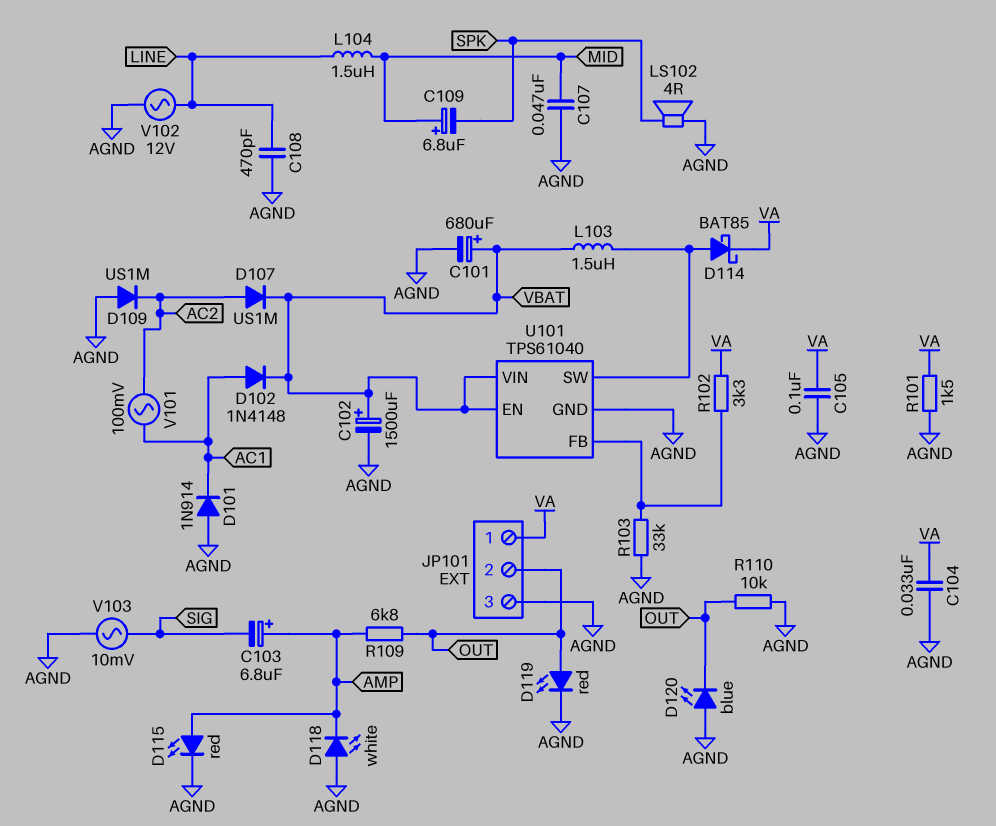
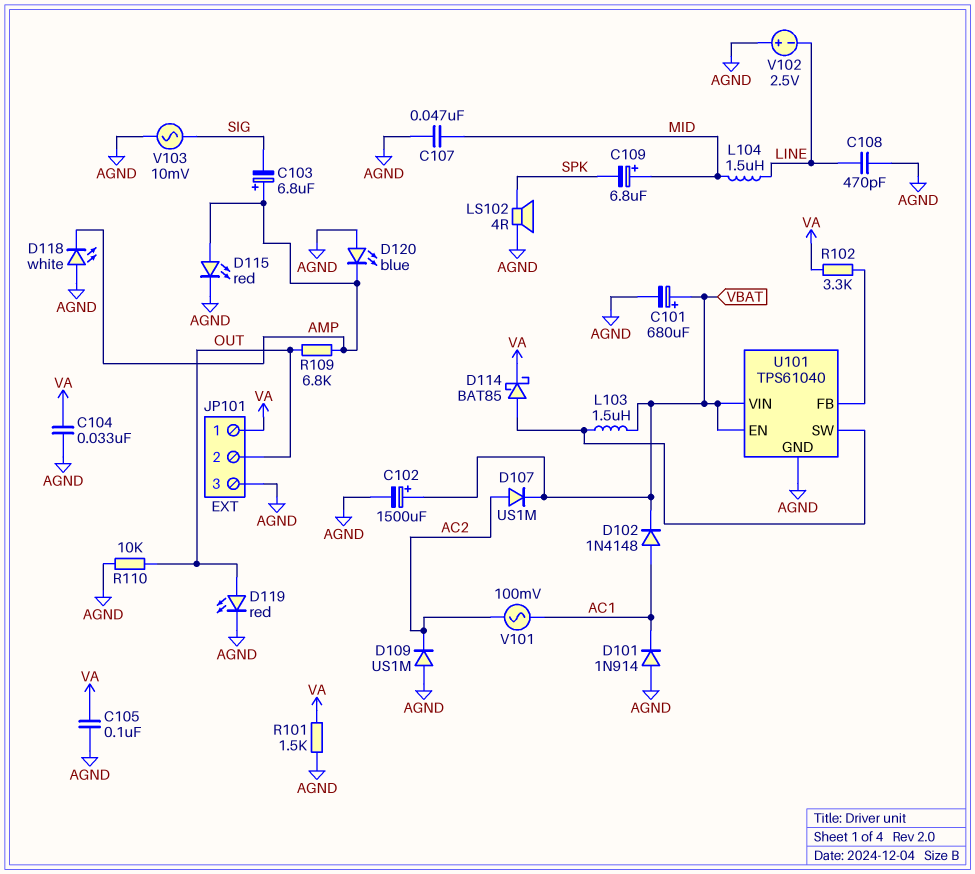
D120: LED blue (A AGND, K OUT) -> LED blue (A AGND, K AMP)
R103: 33k (AGND, U101/FB) -> none
V102: AC 12V (AGND, LINE) -> 2.5V (plus AGND, minus LINE)

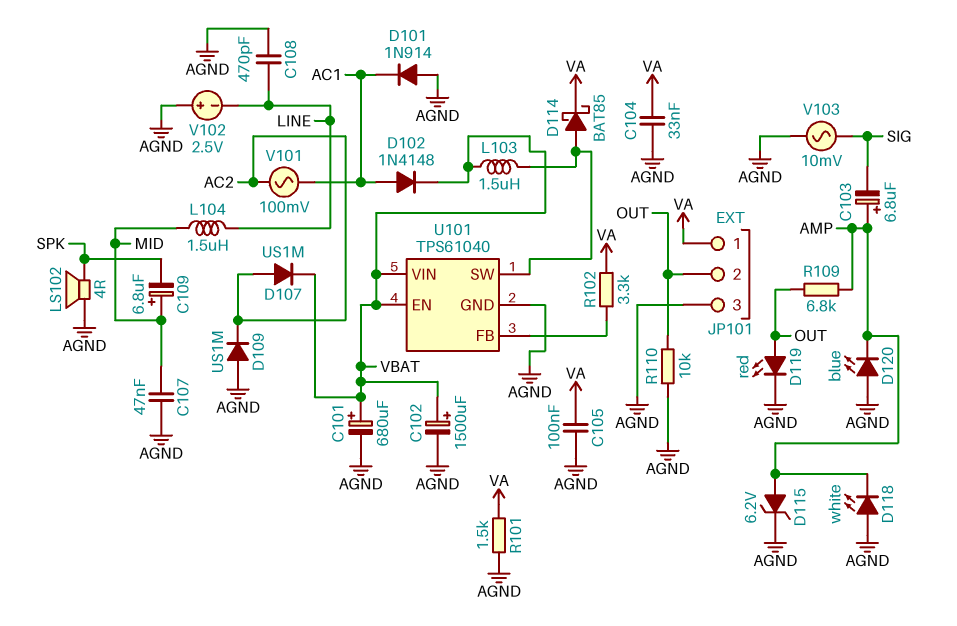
D115: LED red (A AMP, K AGND) -> zener 6.2V (A AMP, K AGND)

